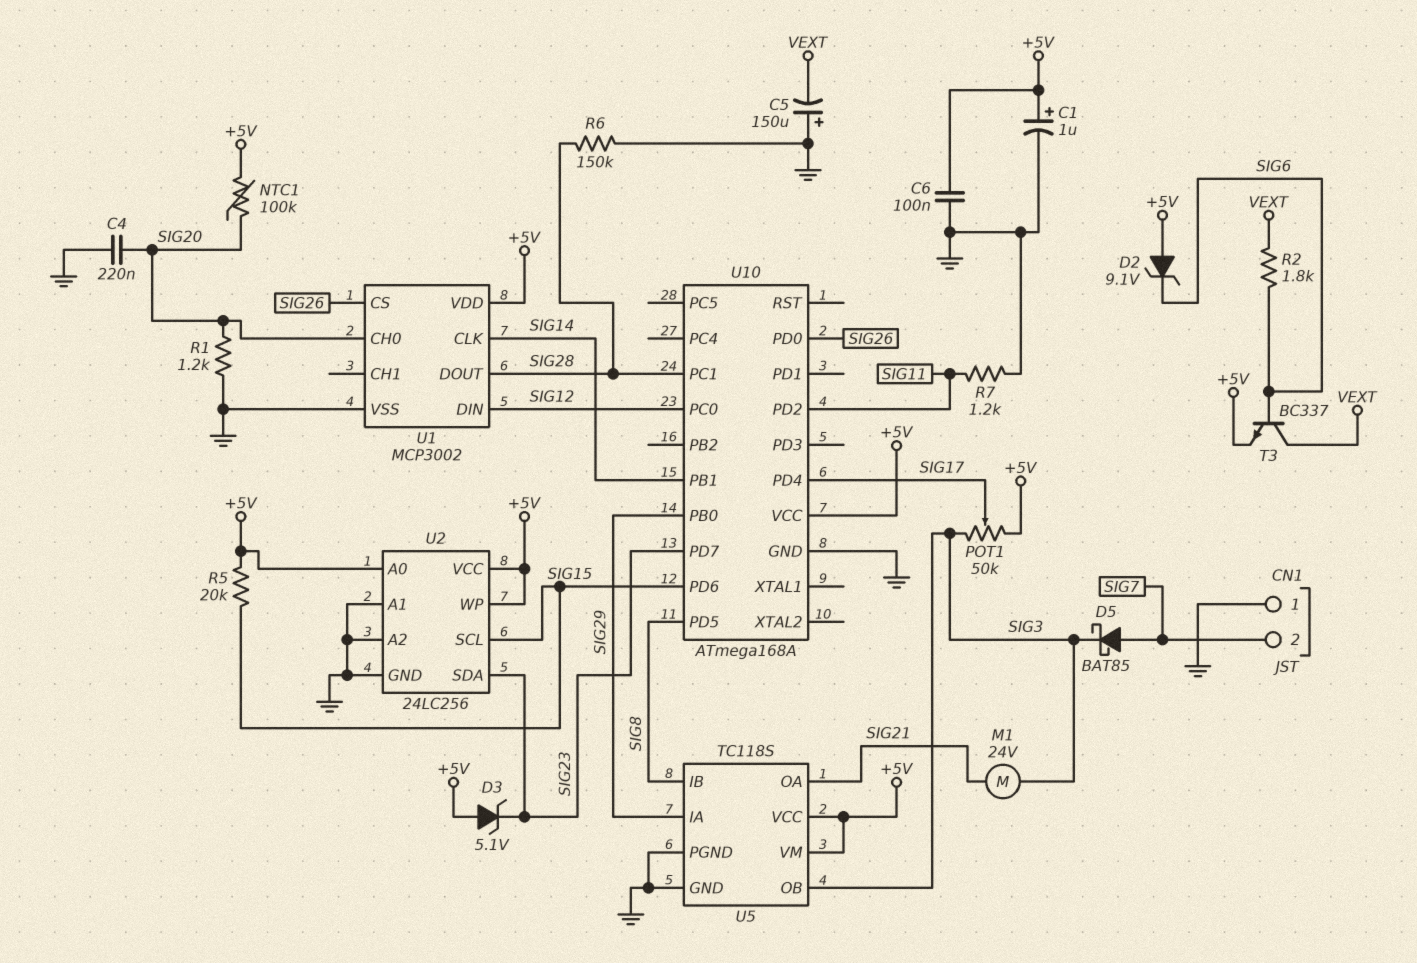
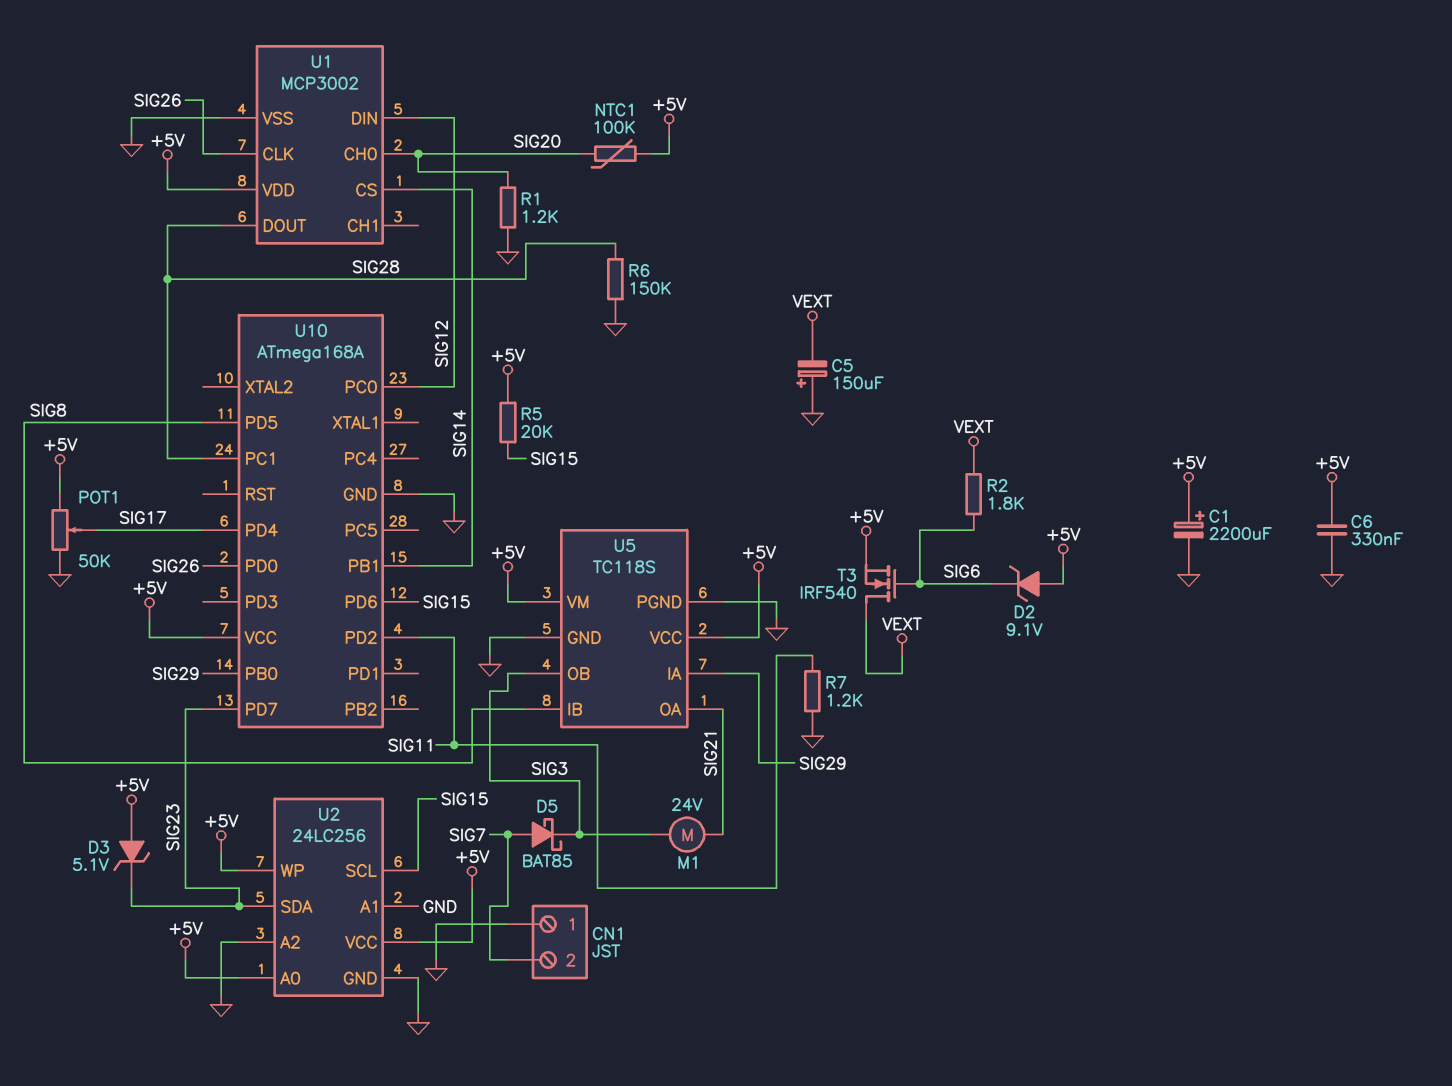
C1: 1uF (plus +5V, minus GND) -> 2200uF (plus +5V, minus GND)
C4: 220nF (GND, SIG20) -> none
C6: 100nF (+5V, GND) -> 330nF (+5V, GND)
POT1: 50k (+5V, SIG3, wiper SIG17) -> 50k (+5V, GND, wiper SIG17)
T3: NPN BC337 (B SIG6, C VEXT, E +5V) -> NMOS IRF540 (G SIG6, D VEXT, S +5V)
U1 pin CLK: SIG14 -> SIG26
U1 pin CS: SIG26 -> SIG14

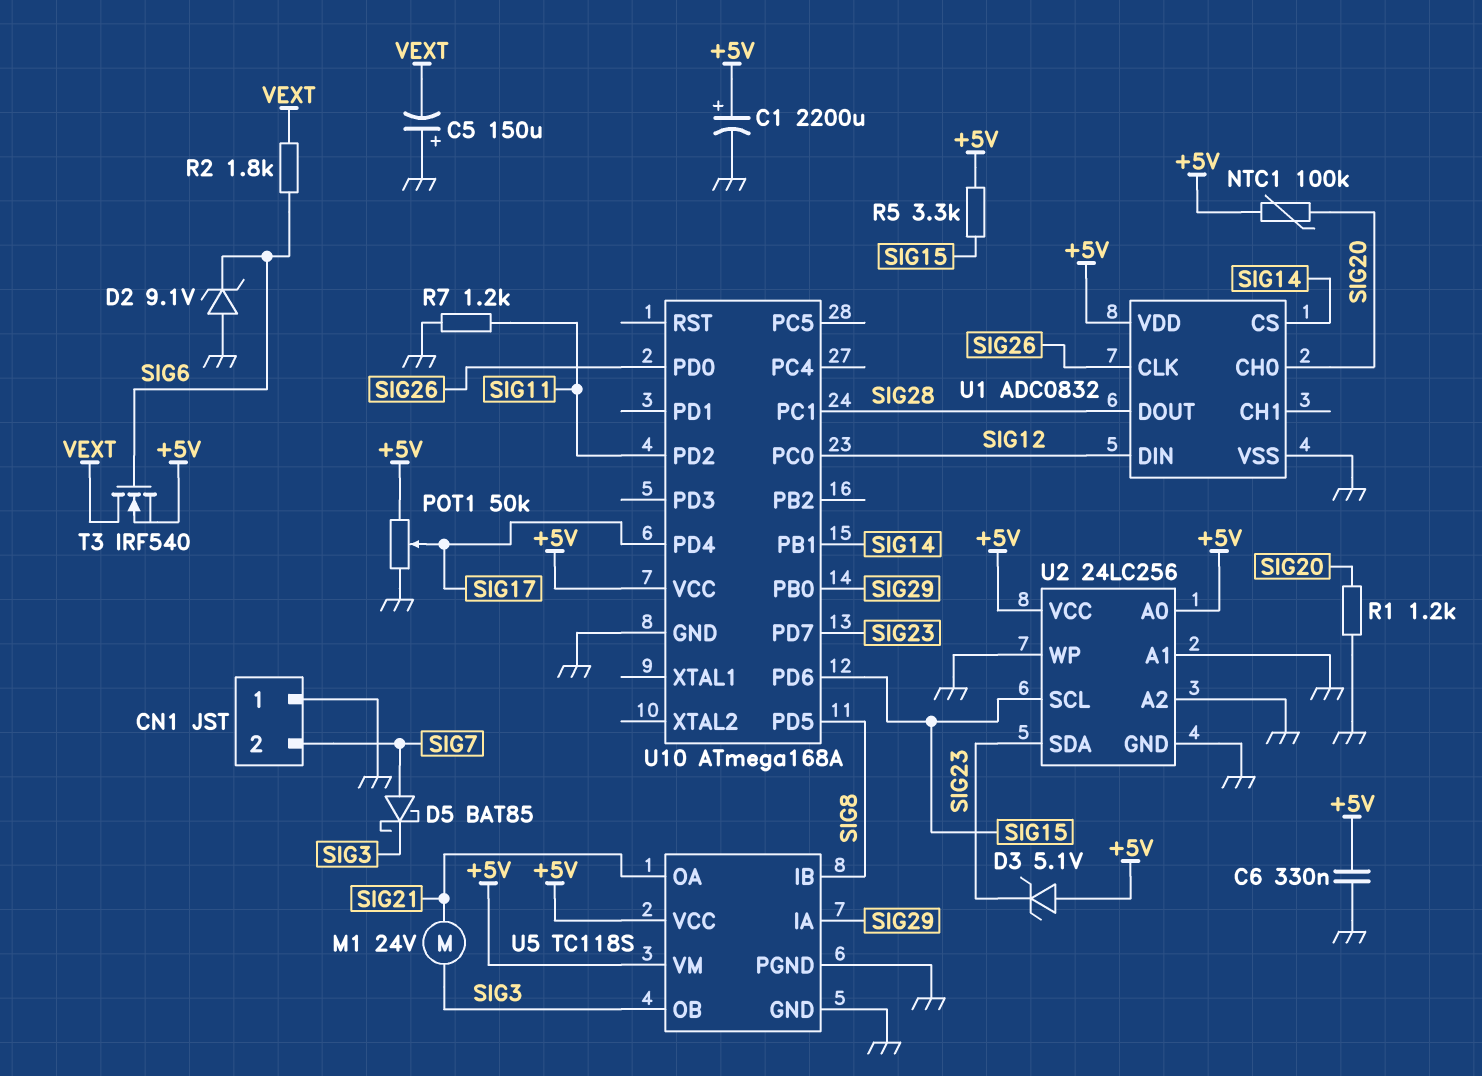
D2: zener 9.1V (A +5V, K SIG6) -> zener 9.1V (A GND, K SIG6)
R5: 20k (+5V, SIG15) -> 3.3k (+5V, SIG15)
R6: 150k (GND, SIG28) -> none
U1: MCP3002 -> ADC0832
U2 pin WP: +5V -> GND

